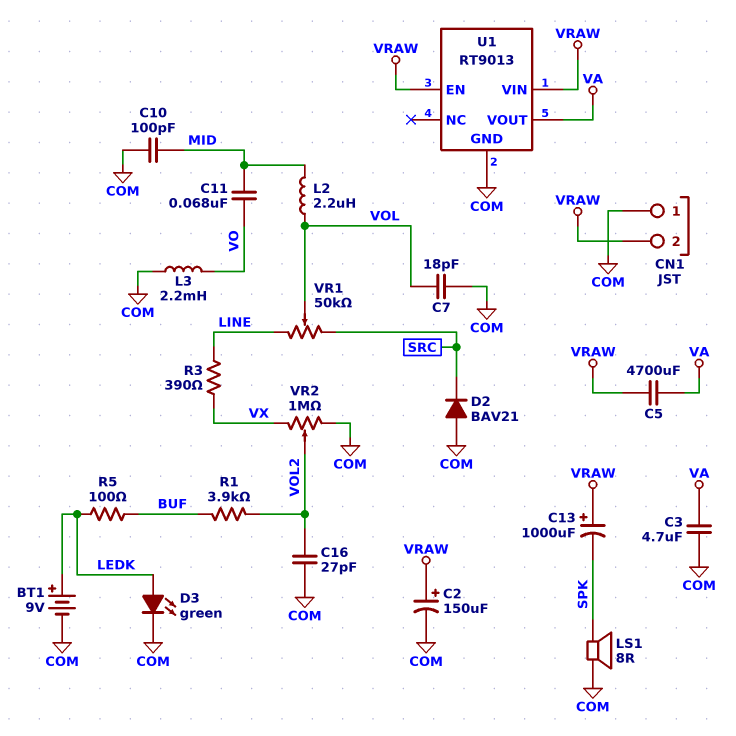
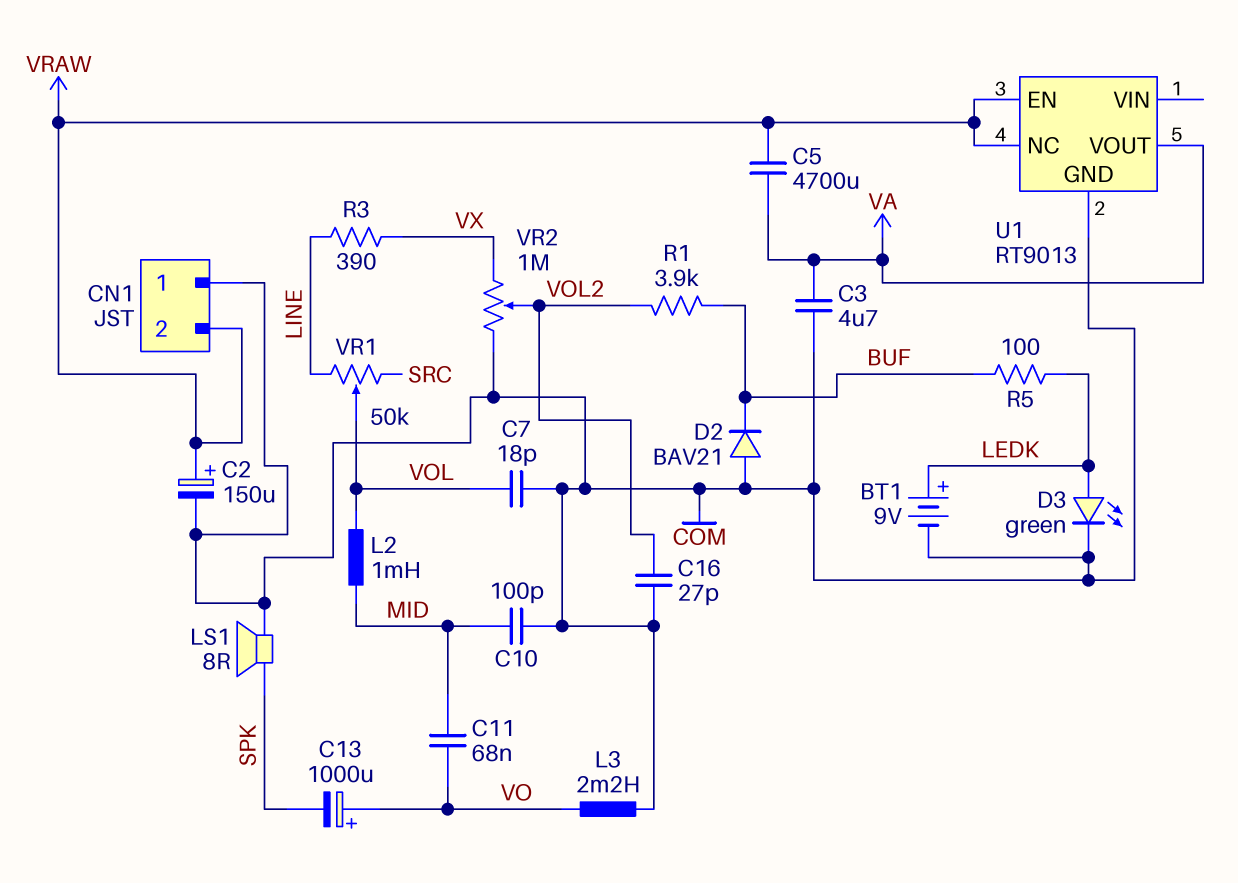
C13: 1000uF (plus VRAW, minus SPK) -> 1000uF (plus VO, minus SPK)
D2: diode BAV21 (A COM, K SRC) -> diode BAV21 (A COM, K BUF)
L2: 2.2uH (MID, VOL) -> 1mH (MID, VOL)
U1 pin NC: none -> VRAW
U1 pin VIN: VRAW -> none

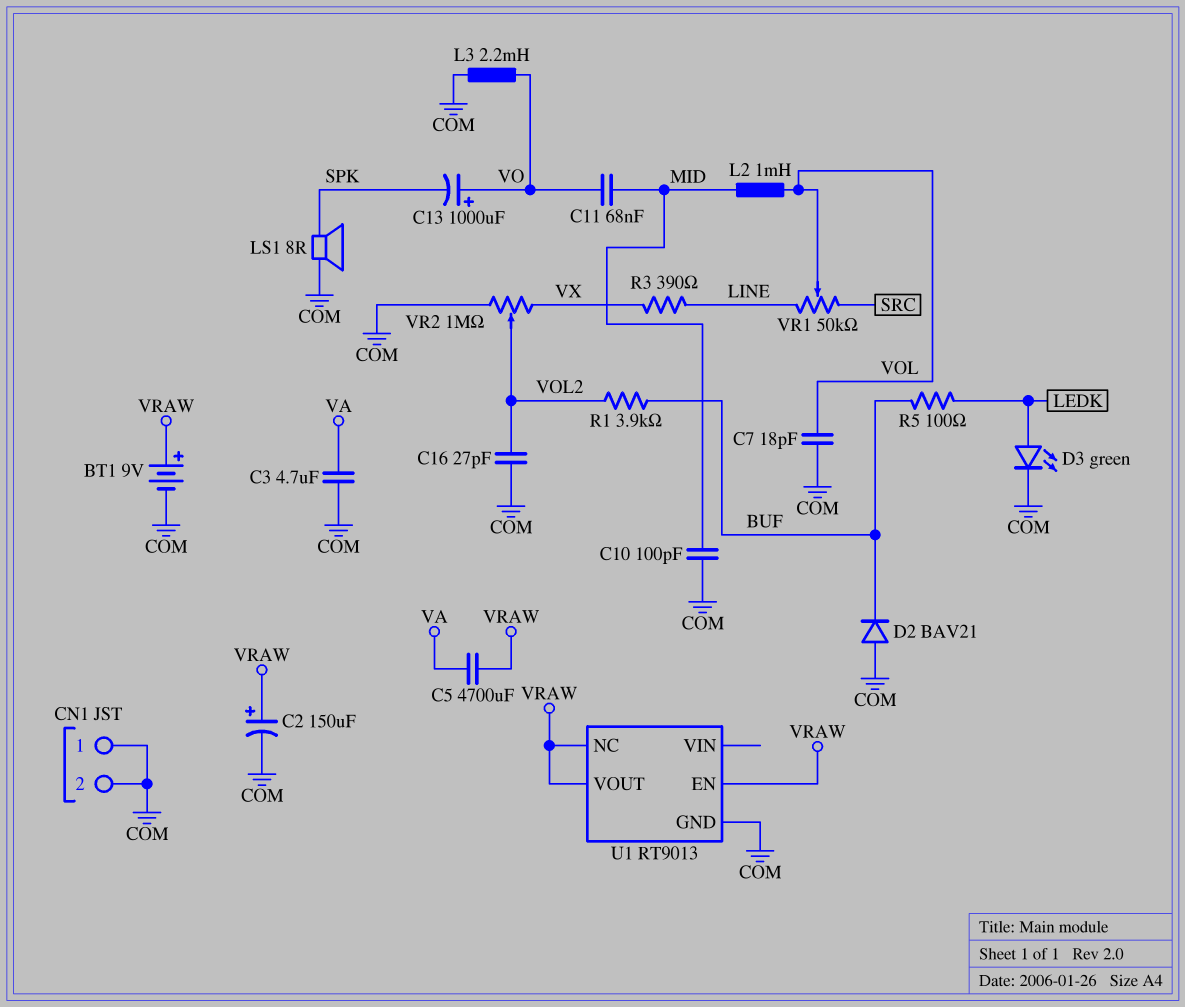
BT1: 9V (plus LEDK, minus COM) -> 9V (plus VRAW, minus COM)
CN1 pin 2: VRAW -> COM
U1 pin VOUT: VA -> VRAW

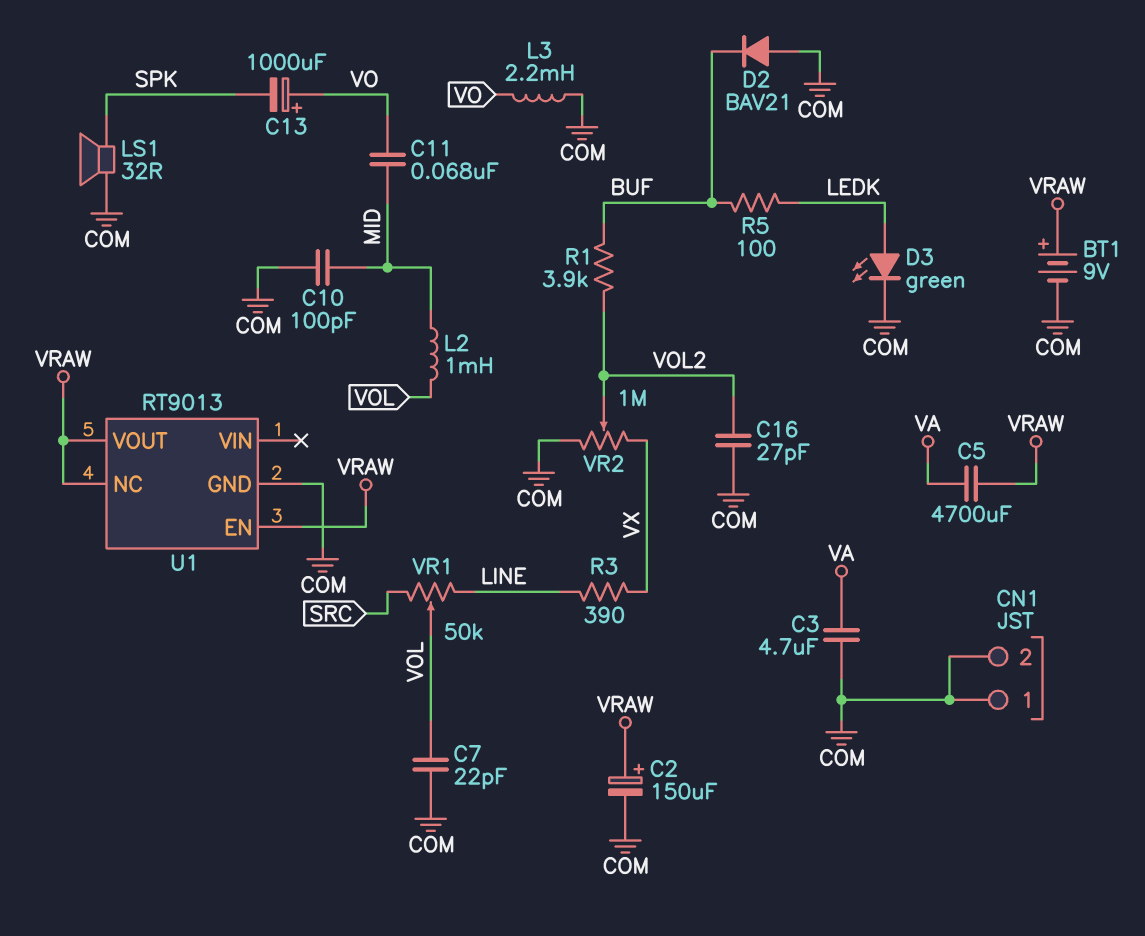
C7: 18pF (COM, VOL) -> 22pF (COM, VOL)
LS1: speaker 8R (COM, SPK) -> speaker 32R (COM, SPK)

